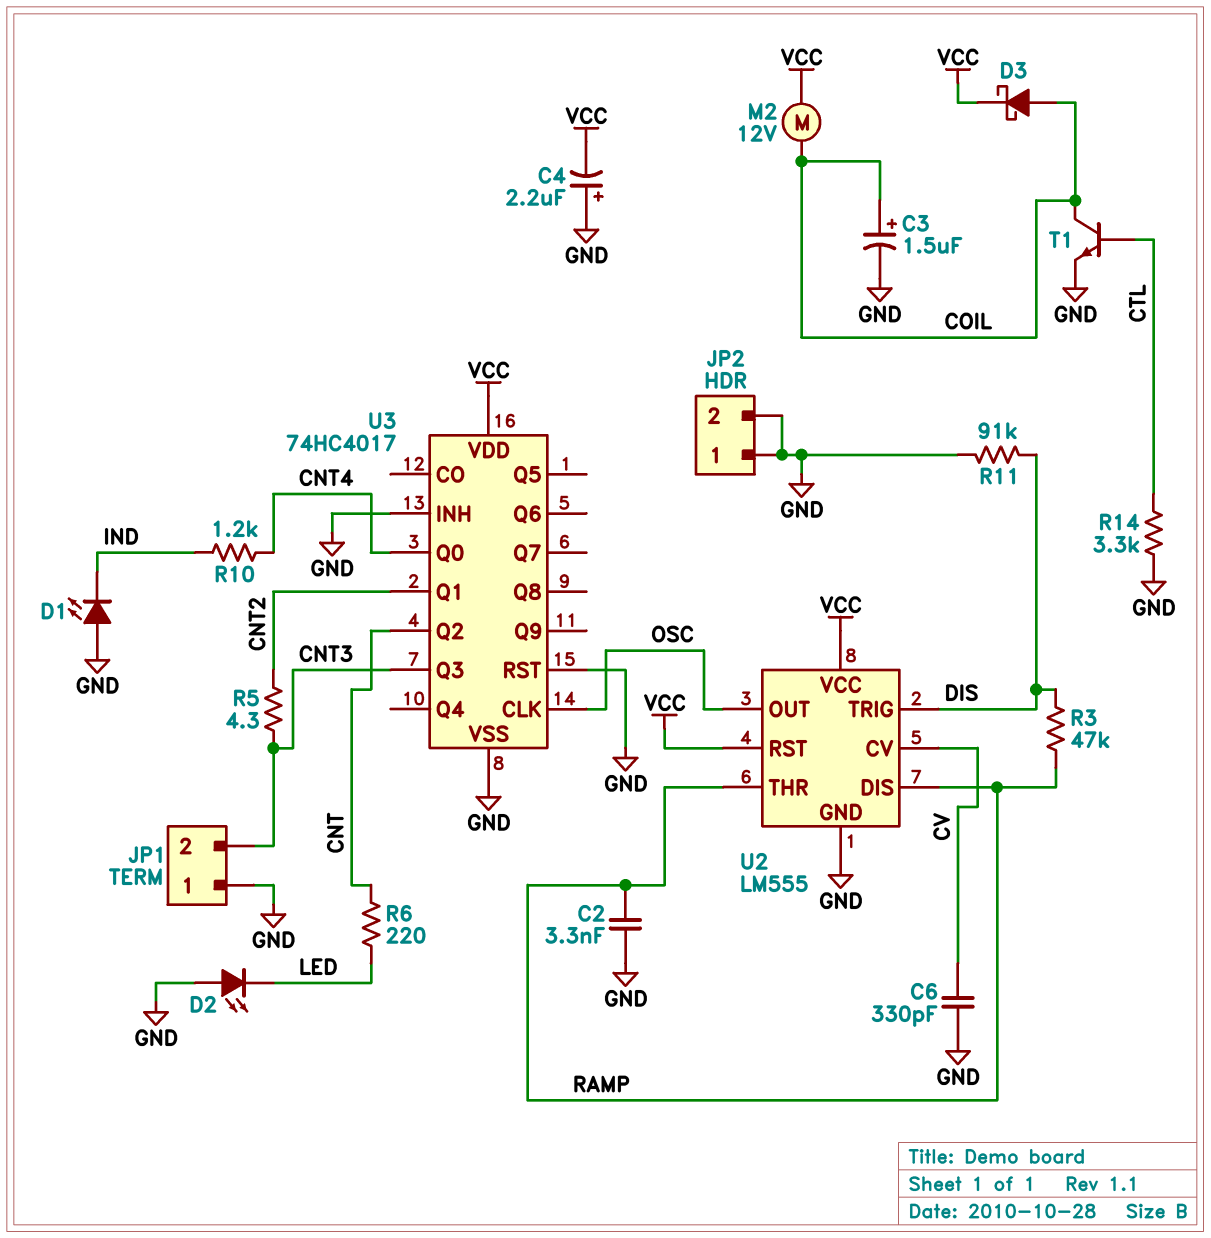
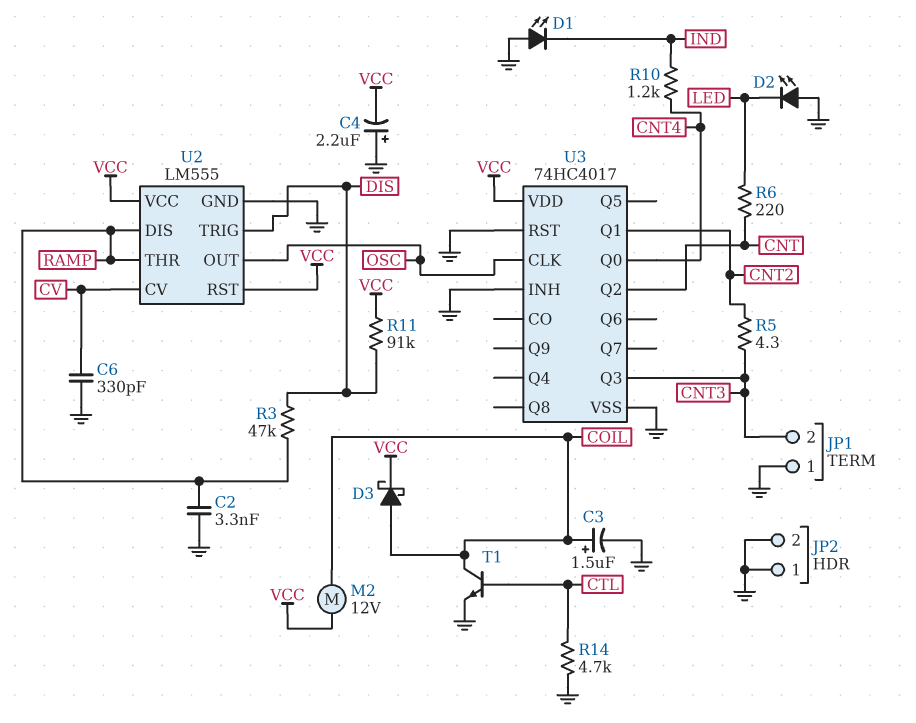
R11: 91k (DIS, GND) -> 91k (DIS, VCC)
R14: 3.3k (CTL, GND) -> 4.7k (CTL, GND)

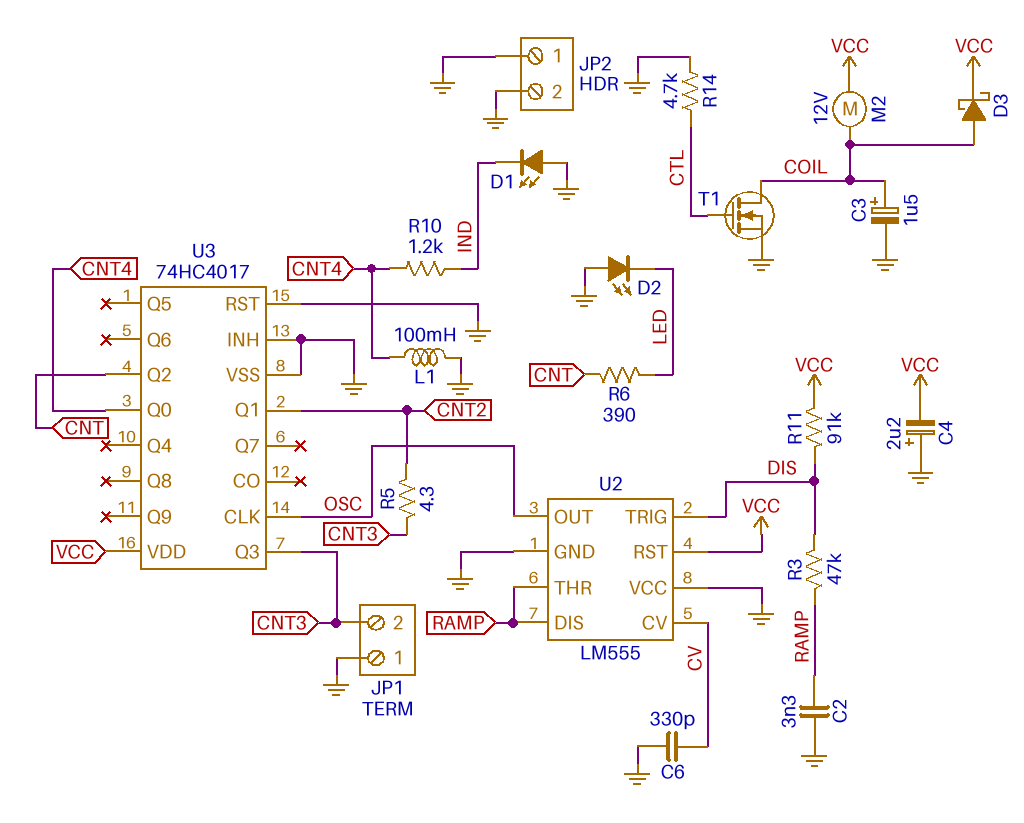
L1: none -> 100mH (CNT4, GND)
R6: 220 (CNT, LED) -> 390 (CNT, LED)
T1: NPN (B CTL, C COIL, E GND) -> NMOS (G CTL, D COIL, S GND)
U2 pin VCC: VCC -> GND

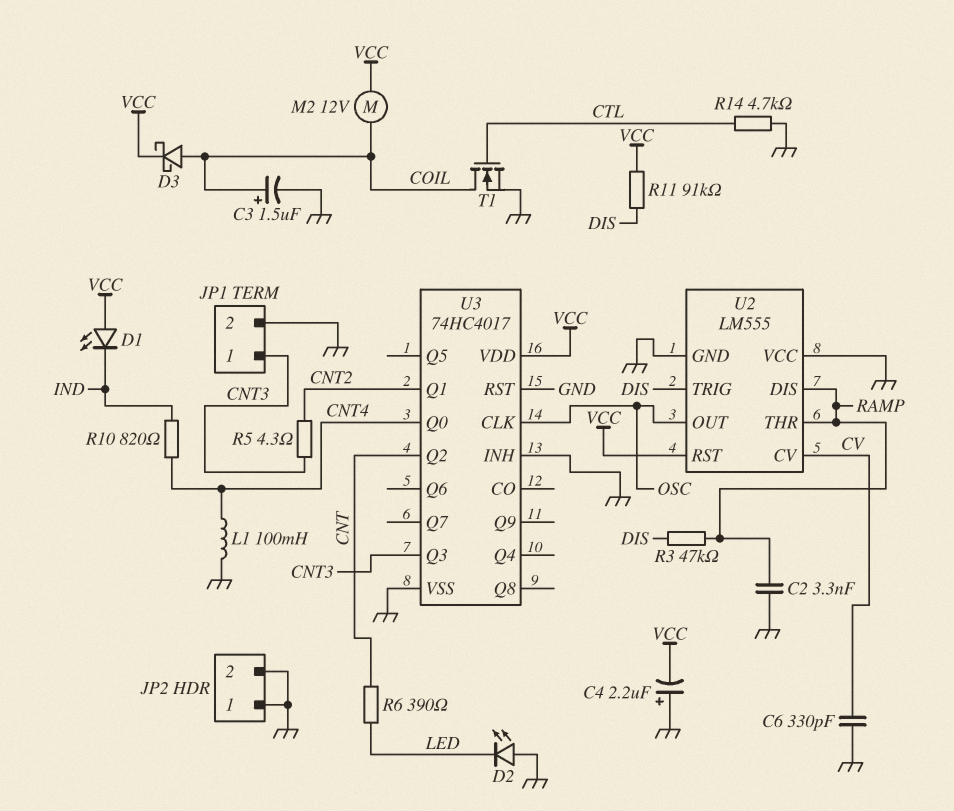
D1: LED (A GND, K IND) -> LED (A VCC, K IND)
JP1 pin 1: GND -> CNT3
JP1 pin 2: CNT3 -> GND
R10: 1.2k (CNT4, IND) -> 820 (CNT4, IND)

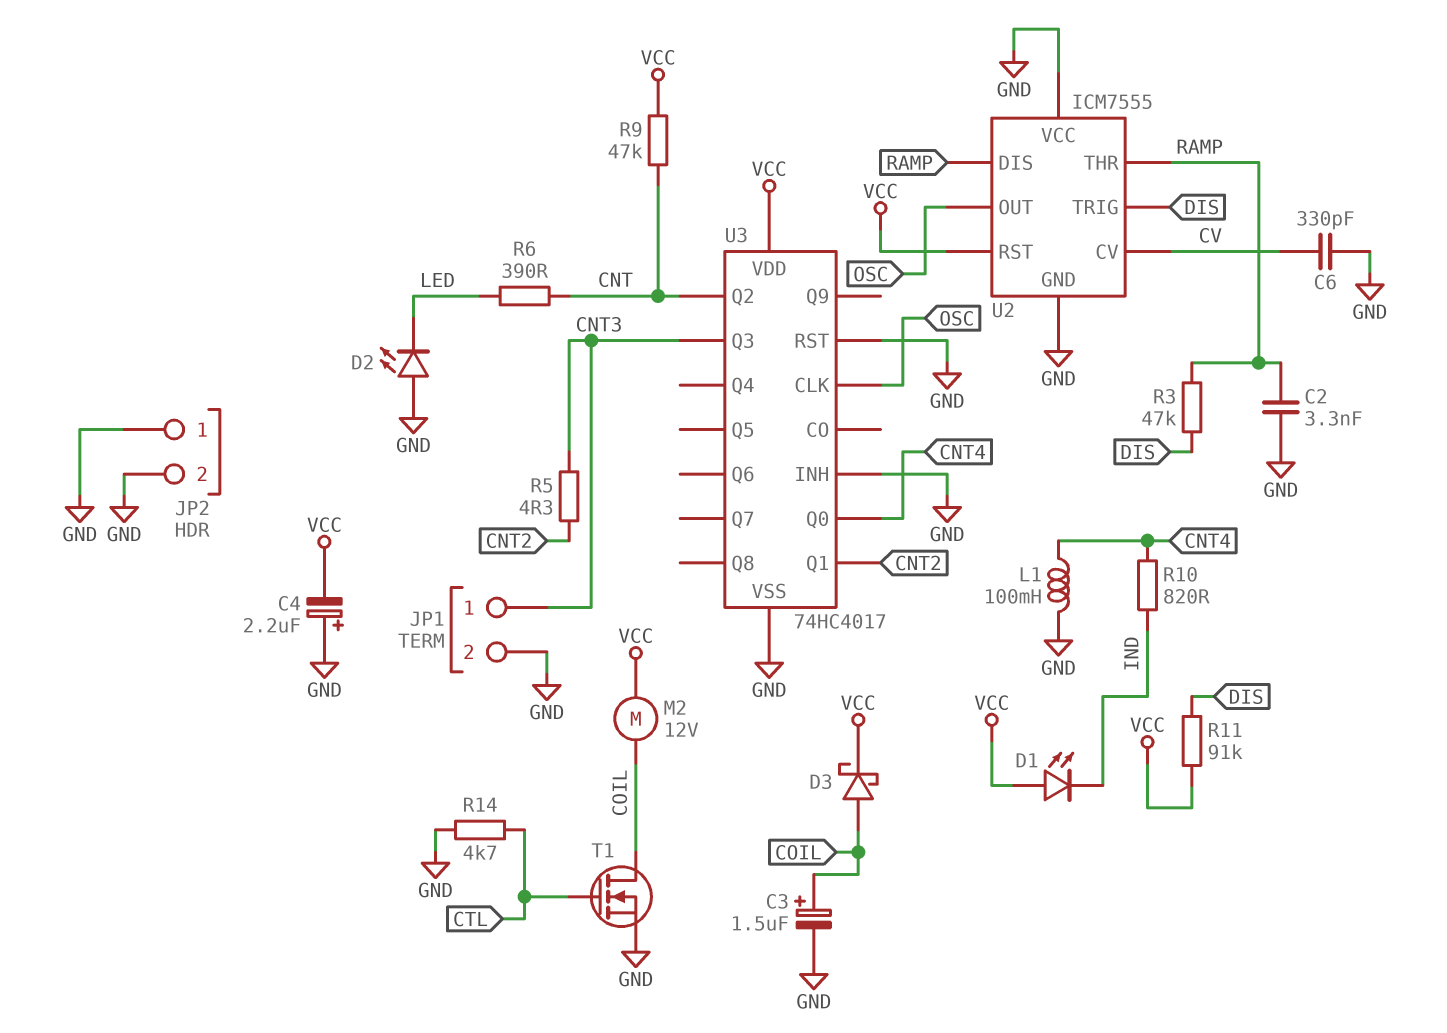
R9: none -> 47k (CNT, VCC)
U2: LM555 -> ICM7555

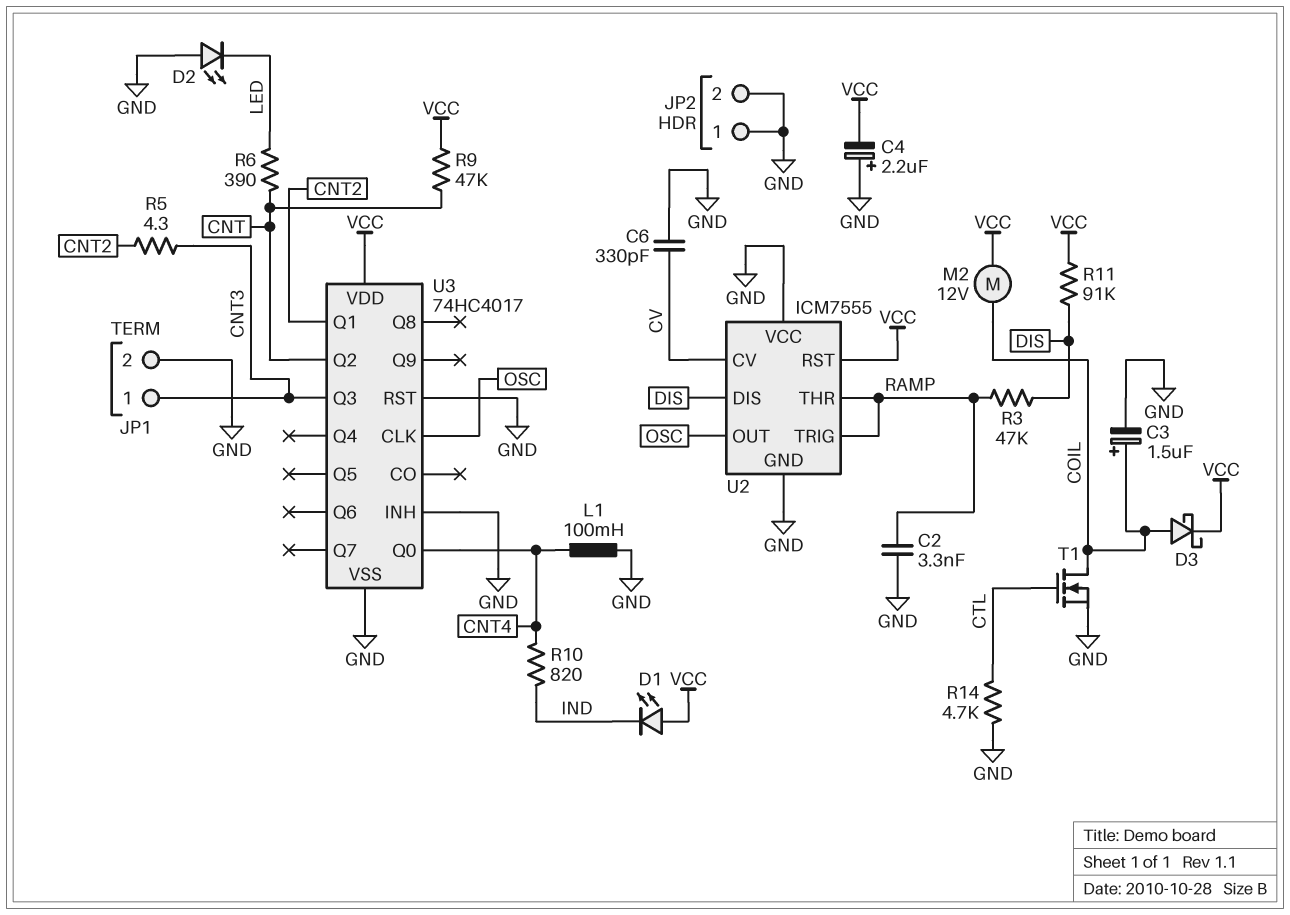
U2 pin DIS: RAMP -> DIS
U2 pin TRIG: DIS -> RAMP

